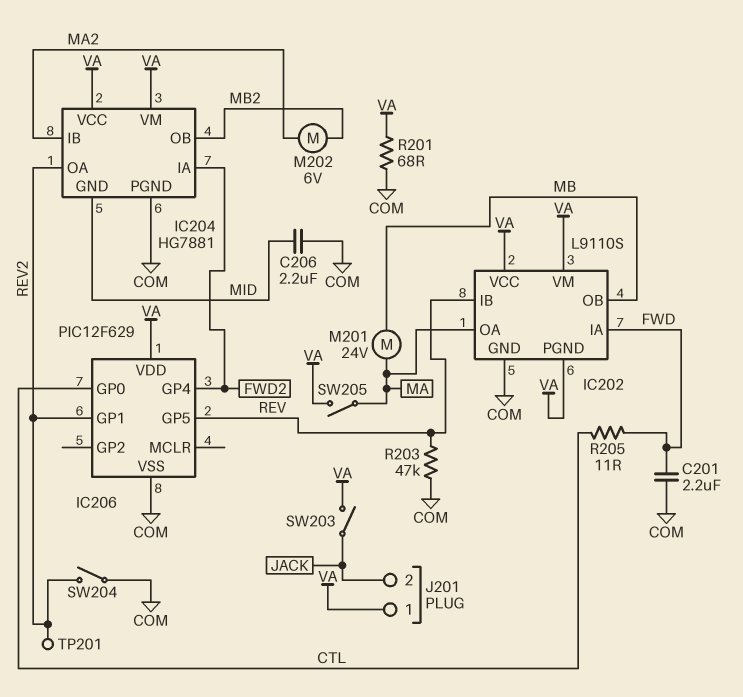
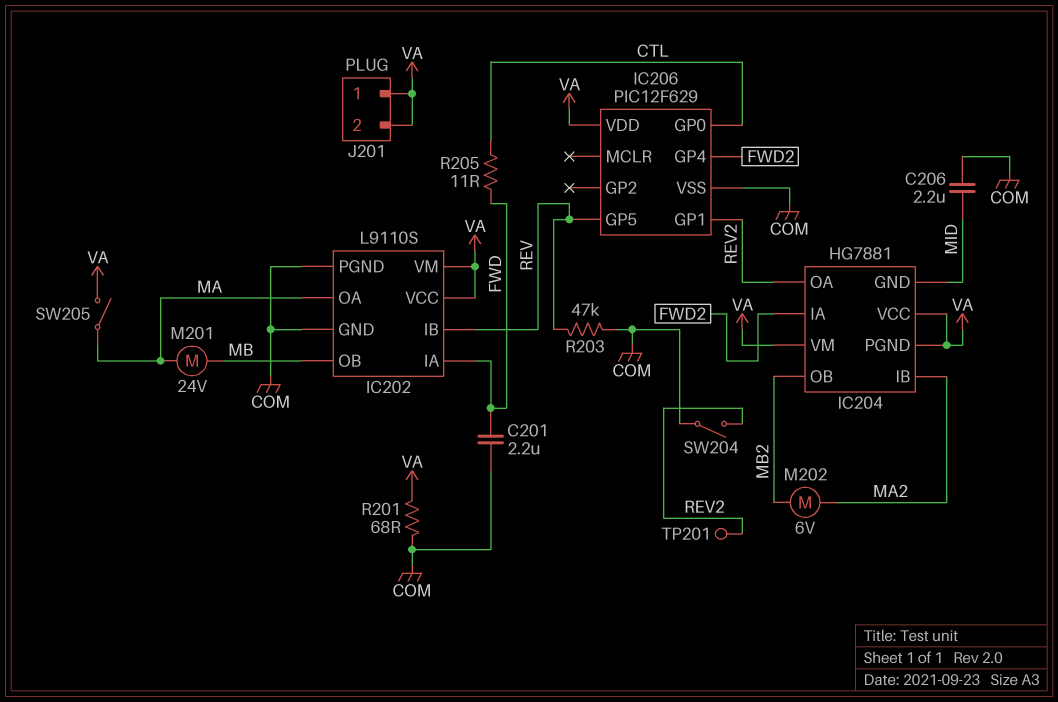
IC202 pin PGND: VA -> COM
IC204 pin PGND: COM -> VA
J201 pin 2: JACK -> VA
SW203: switch (JACK, VA) -> none

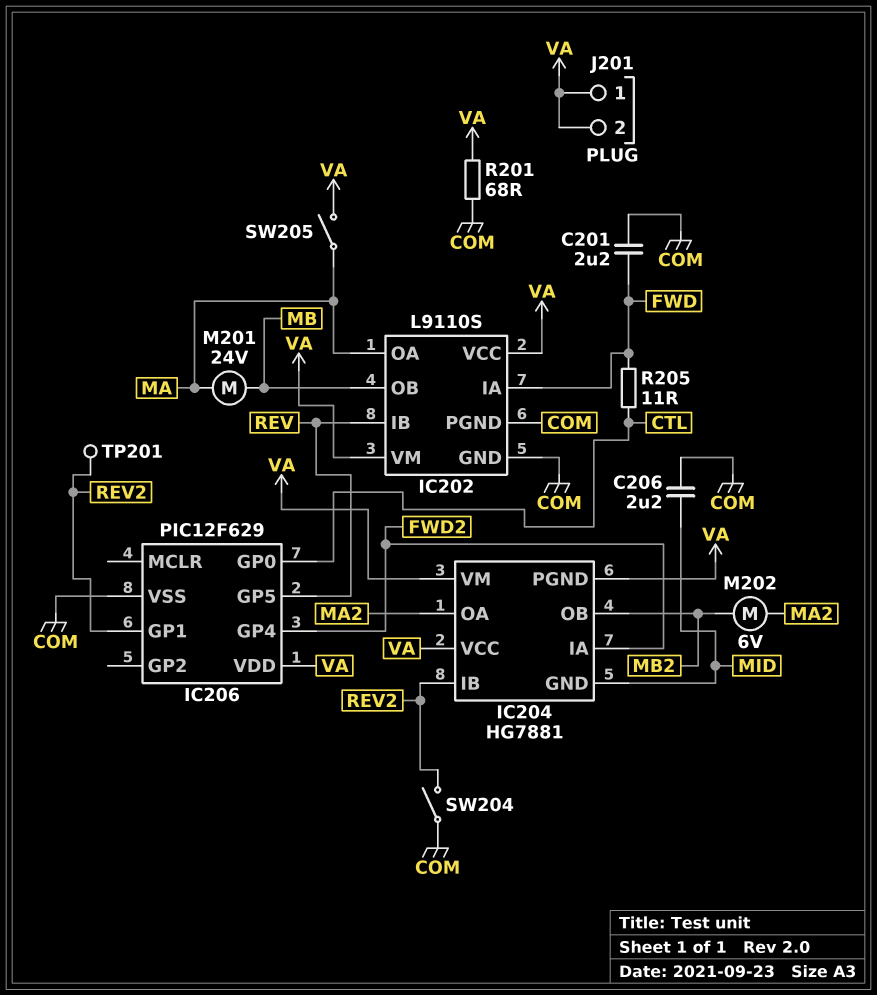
IC204 pin IB: MA2 -> REV2
IC204 pin OA: REV2 -> MA2
R203: 47k (COM, REV) -> none

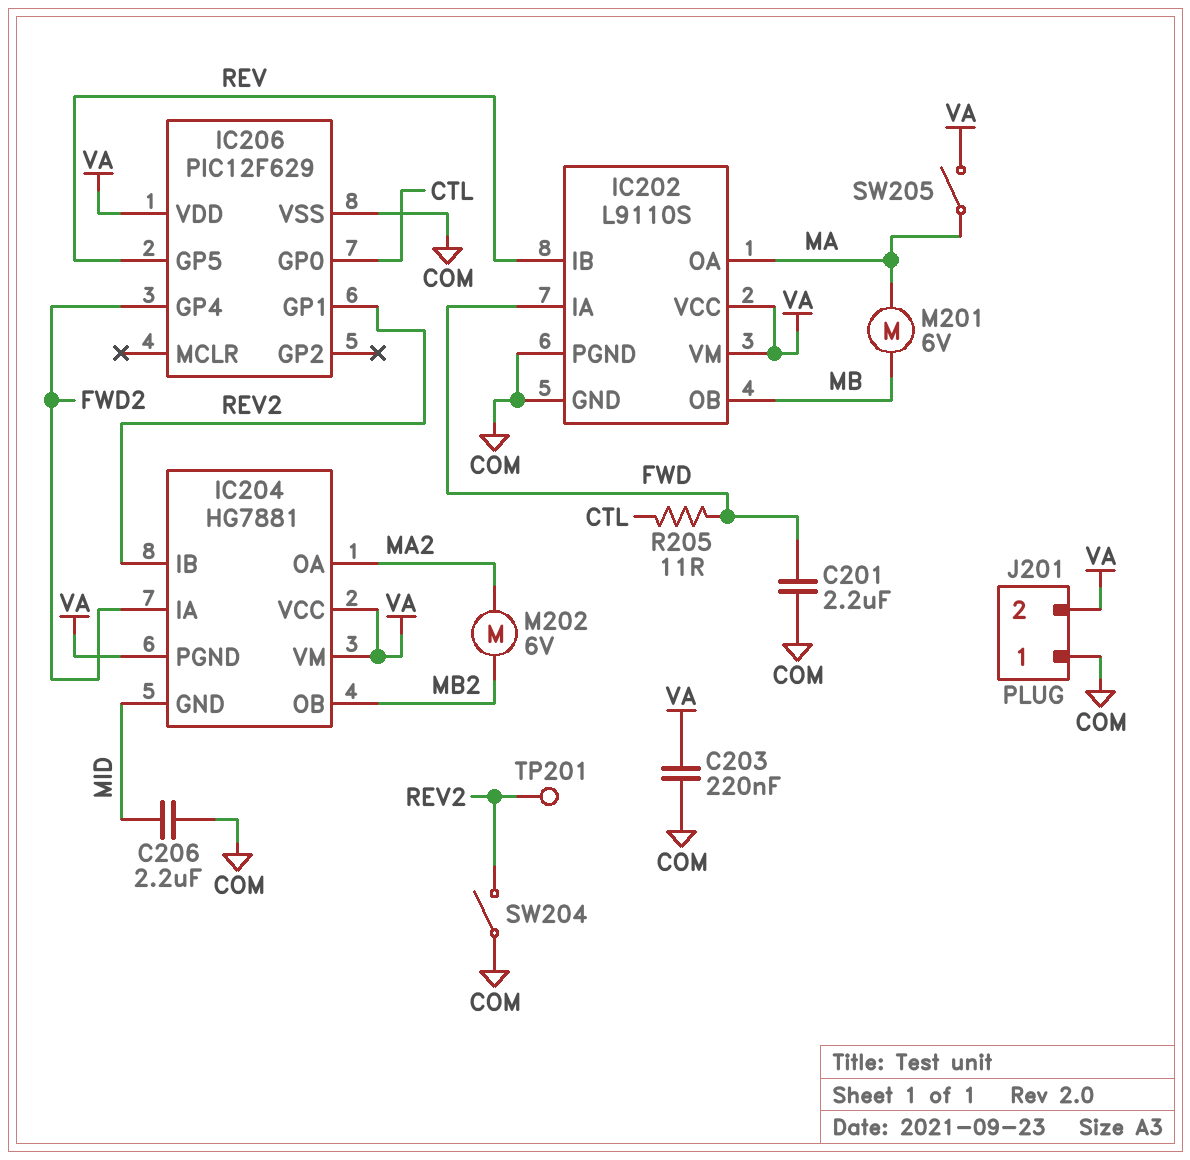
C203: none -> 220nF (COM, VA)
J201 pin 1: VA -> COM
M201: motor 24V (MA, MB) -> motor 6V (MA, MB)
R201: 68 (COM, VA) -> none

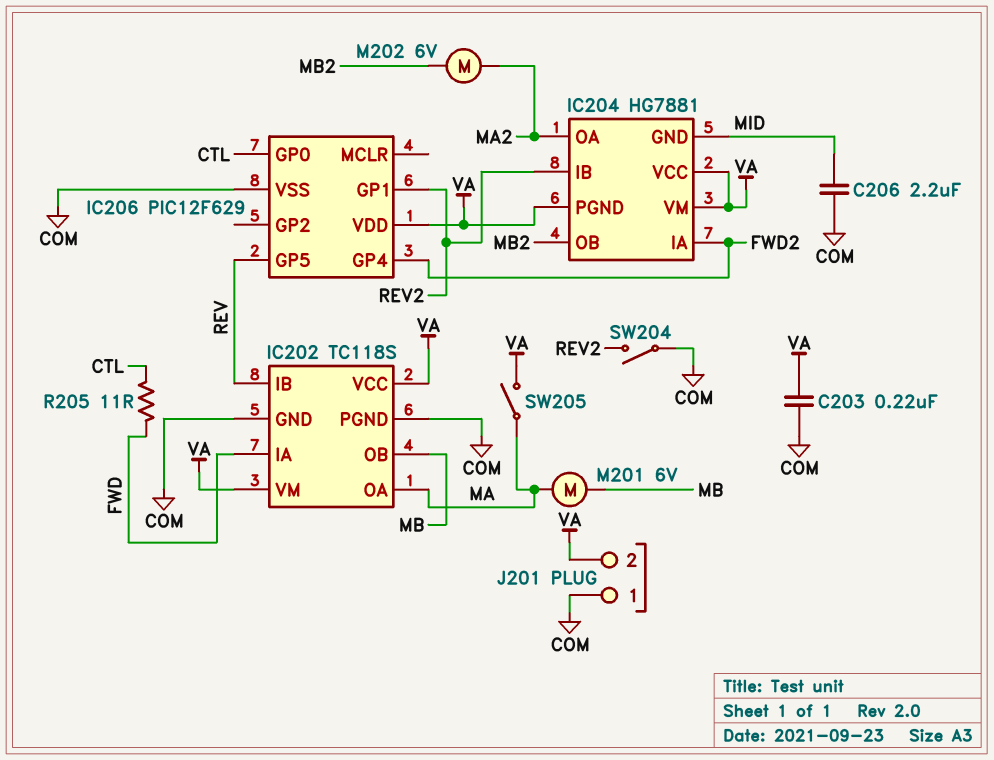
C201: 2.2uF (COM, FWD) -> none
IC202: L9110S -> TC118S
TP201: test point (REV2) -> none

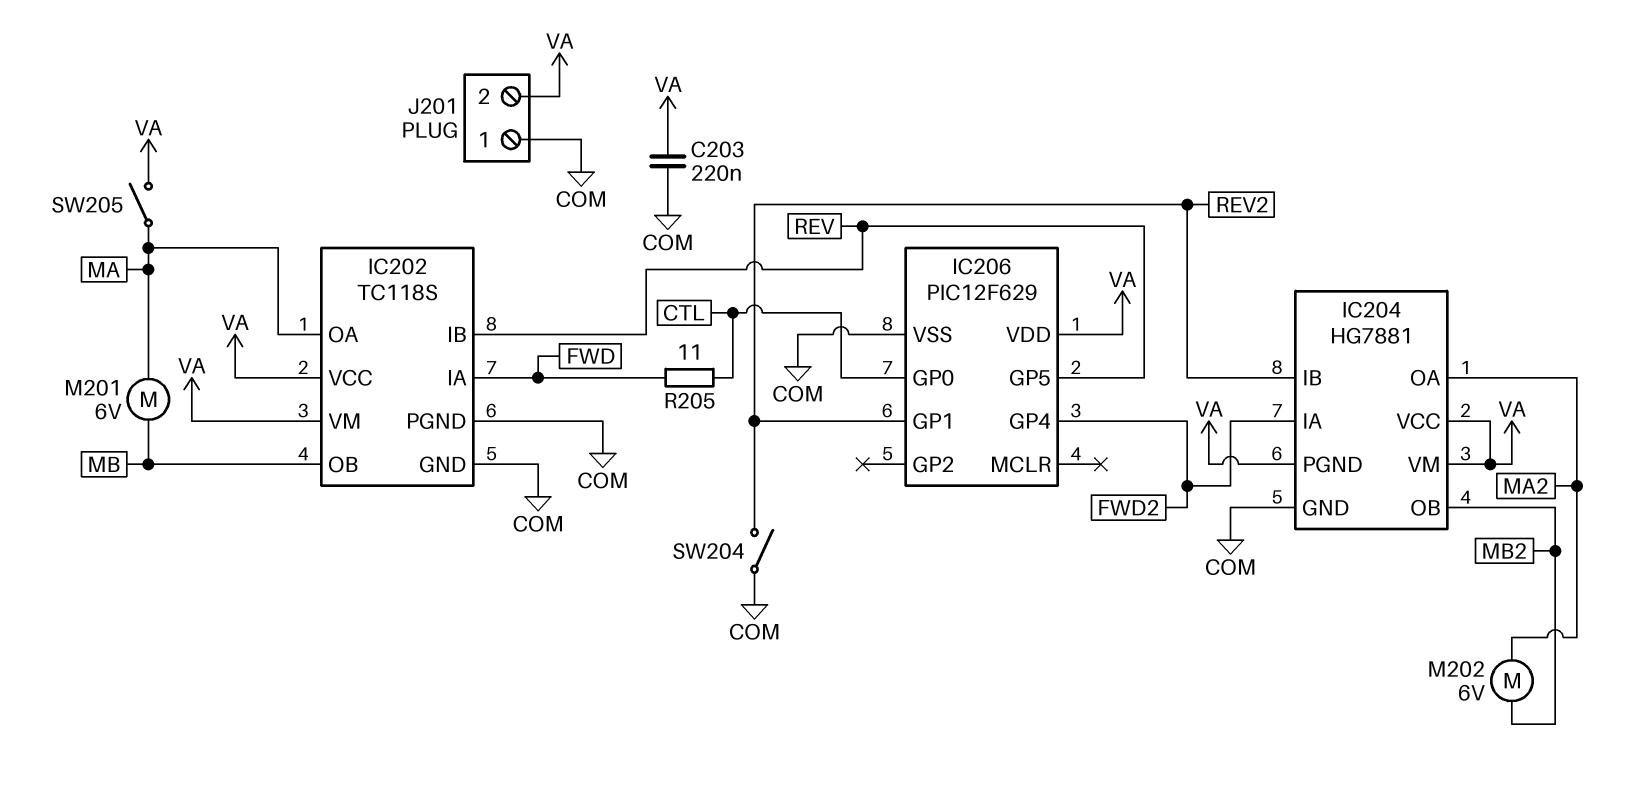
C206: 2.2uF (COM, MID) -> none
IC204 pin GND: MID -> COM

